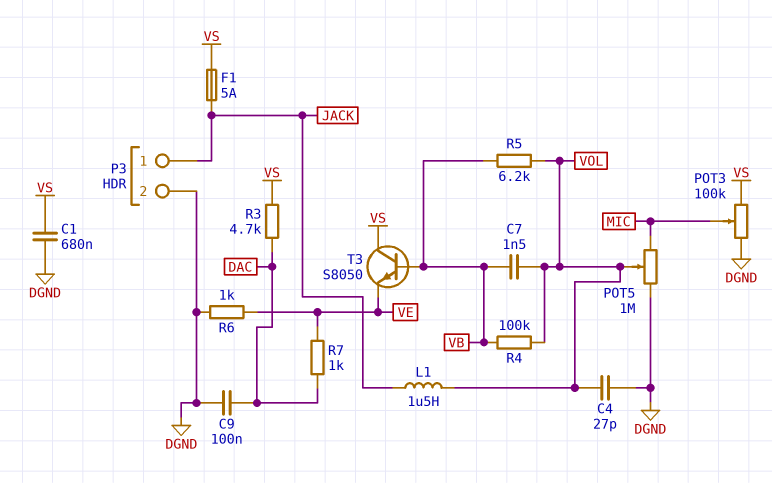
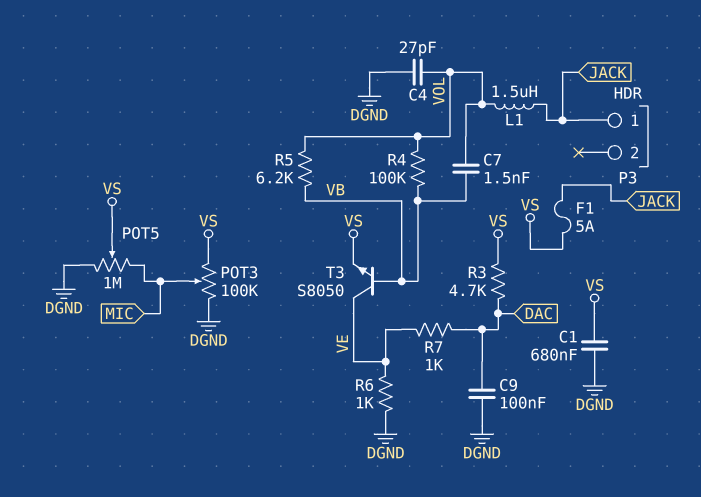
P3 pin 2: DGND -> none
POT5: 1M (DGND, MIC, wiper VOL) -> 1M (DGND, MIC, wiper VS)
T3: NPN S8050 (B VB, C VS, E VE) -> NPN S8050 (B VB, C VE, E VS)

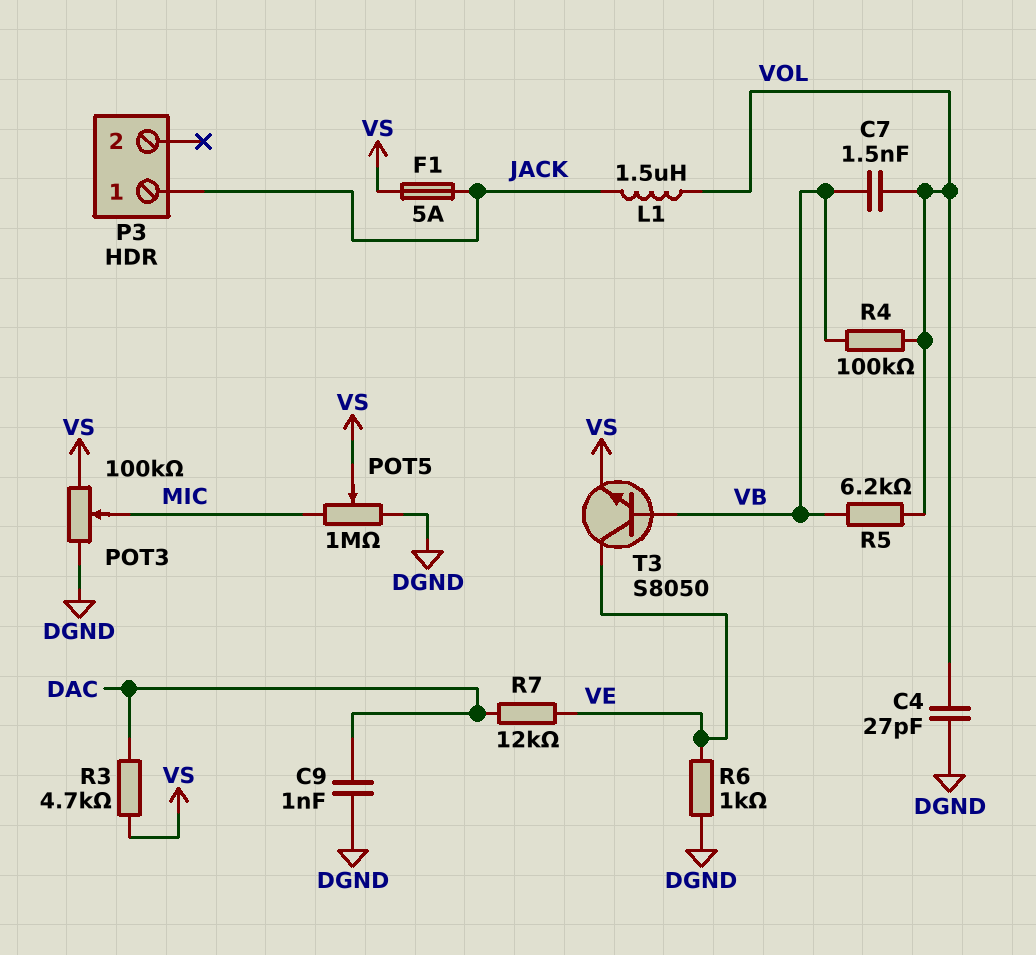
C1: 680nF (DGND, VS) -> none
C9: 100nF (DAC, DGND) -> 1nF (DAC, DGND)
R7: 1k (DAC, VE) -> 12k (DAC, VE)

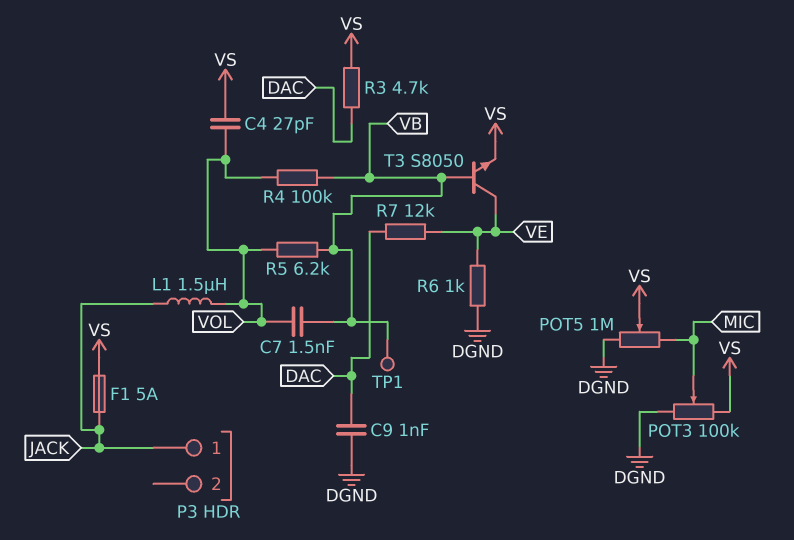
C4: 27pF (DGND, VOL) -> 27pF (VOL, VS)
TP1: none -> test point (VB)

